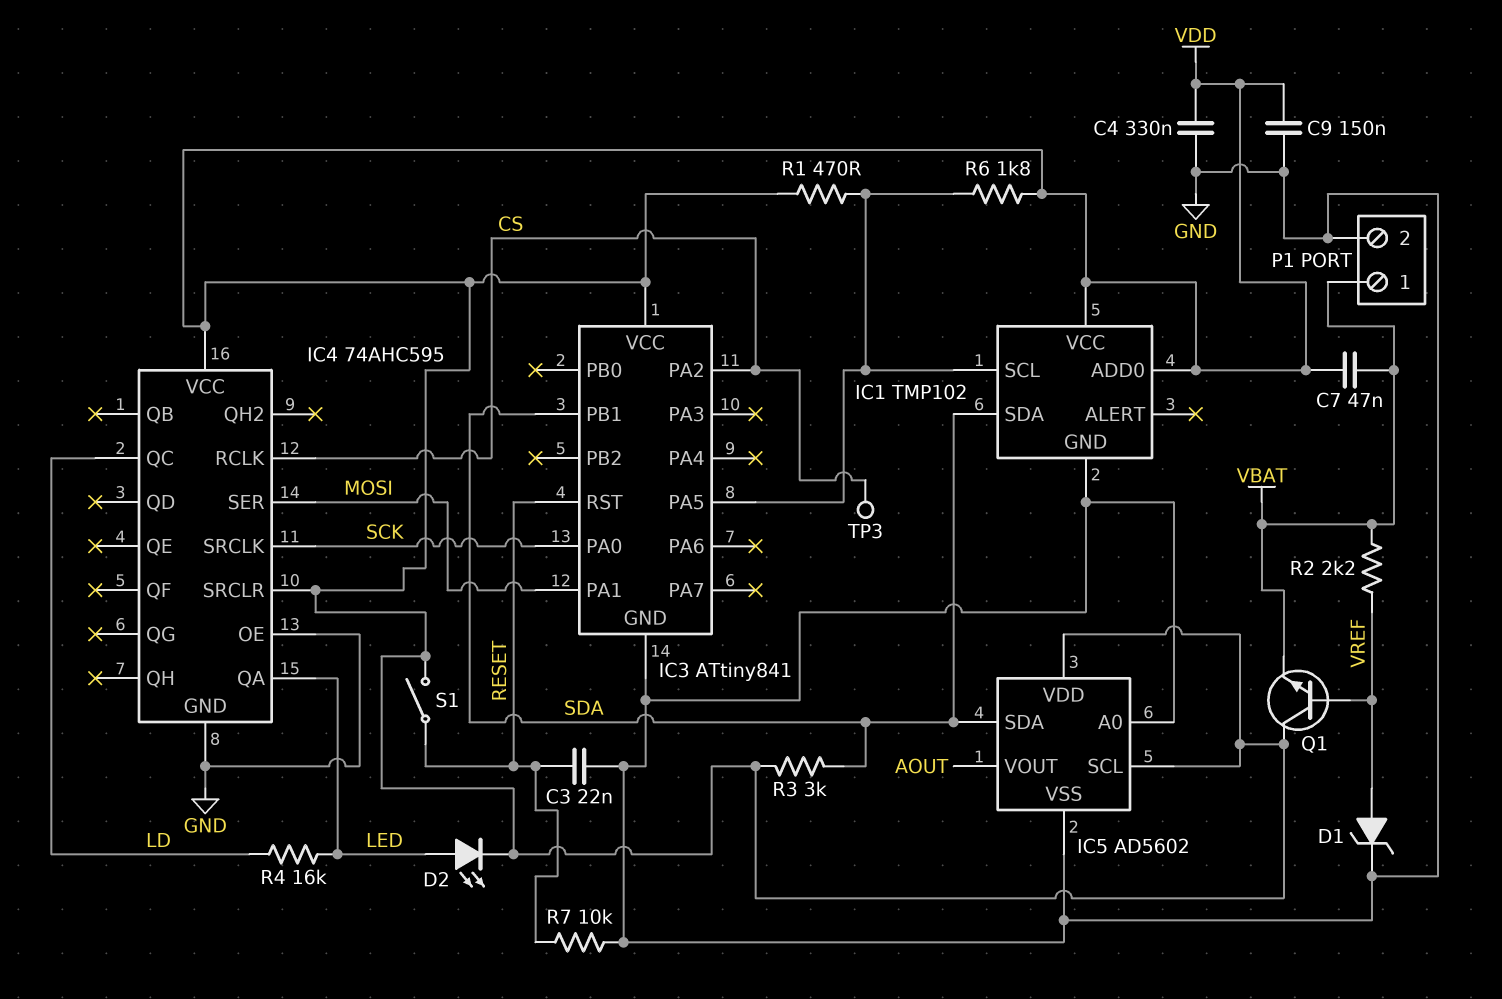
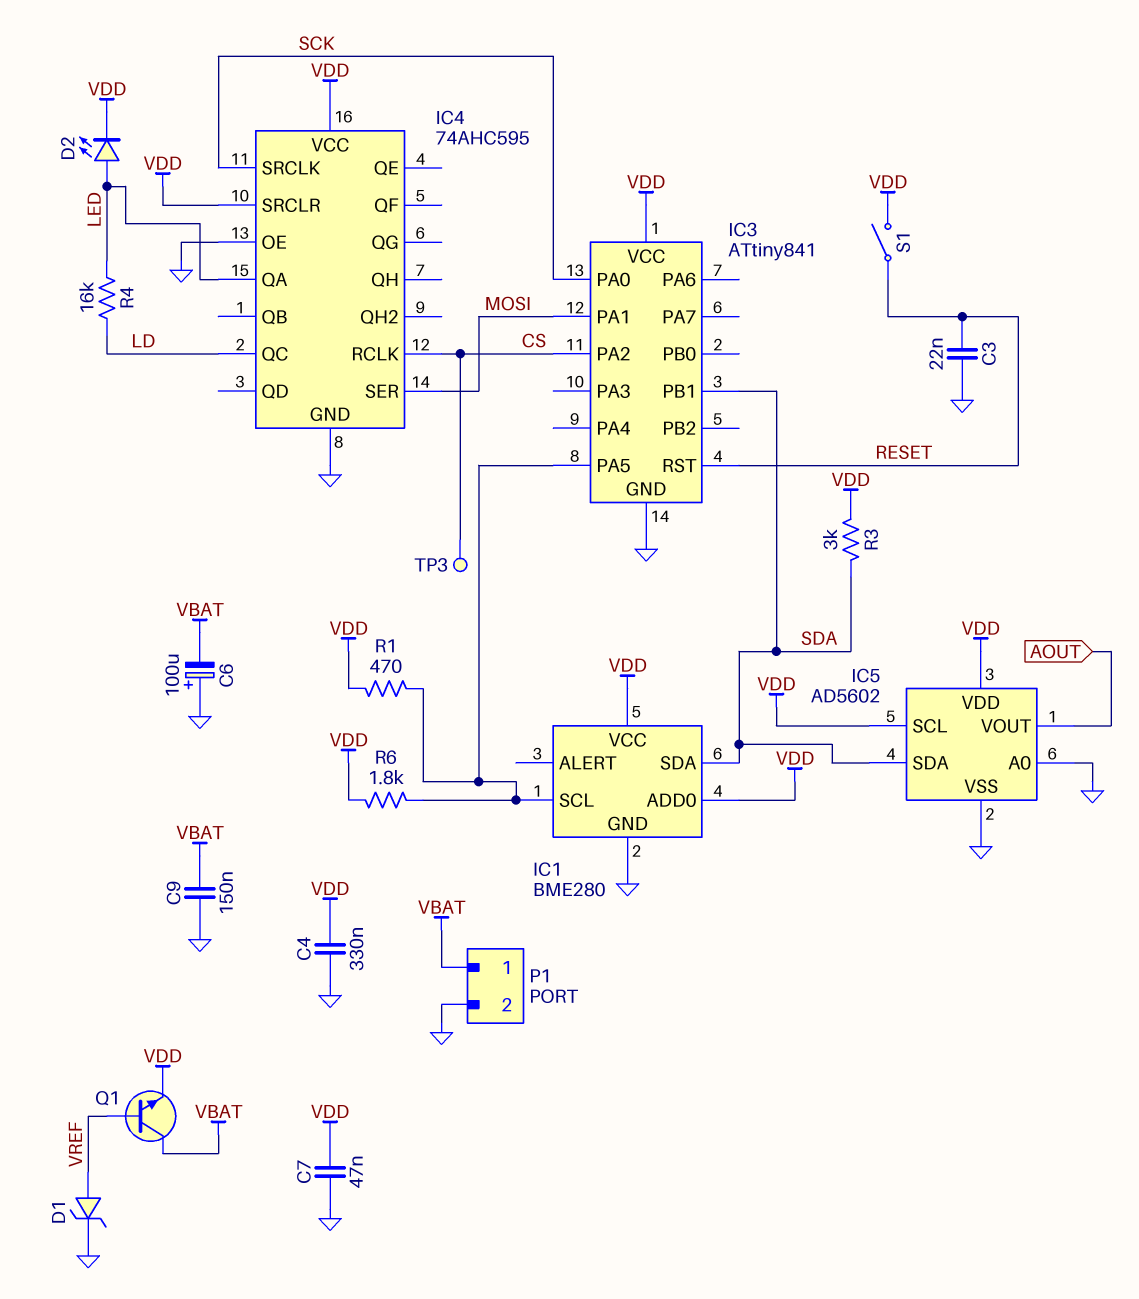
C6: none -> 100uF (plus GND, minus VBAT)
C7: 47nF (VBAT, VDD) -> 47nF (GND, VDD)
C9: 150nF (GND, VDD) -> 150nF (GND, VBAT)
IC1: TMP102 -> BME280
Q1: NPN (B VREF, C VDD, E VBAT) -> NPN (B VREF, C VBAT, E VDD)
R2: 2.2k (VBAT, VREF) -> none
R7: 10k (GND, RESET) -> none

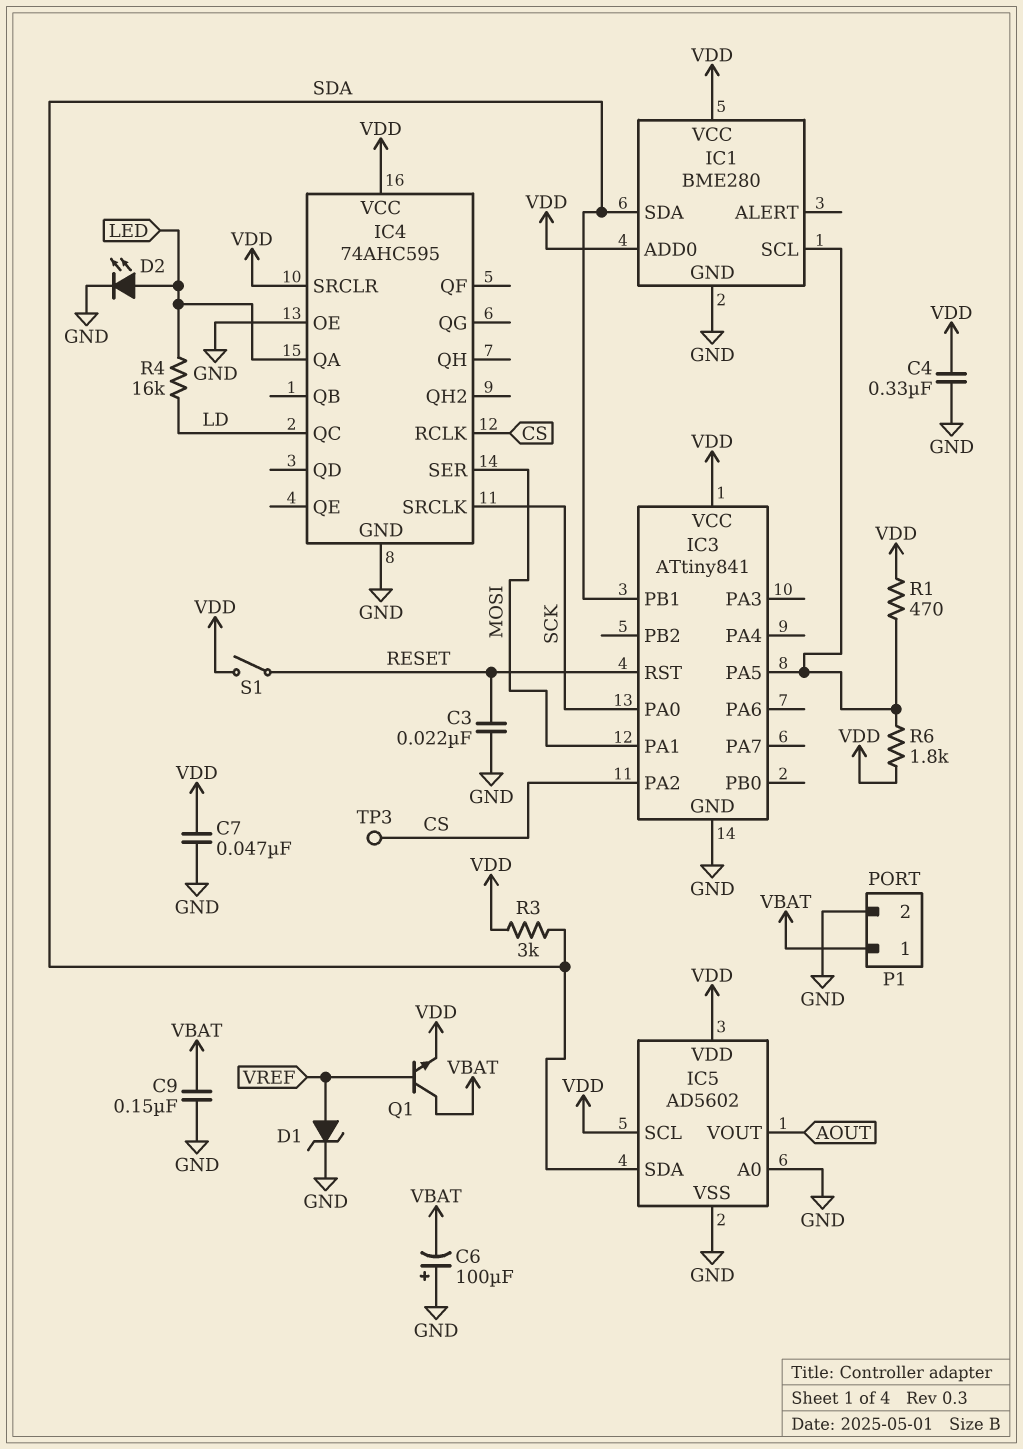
D2: LED (A LED, K VDD) -> LED (A LED, K GND)

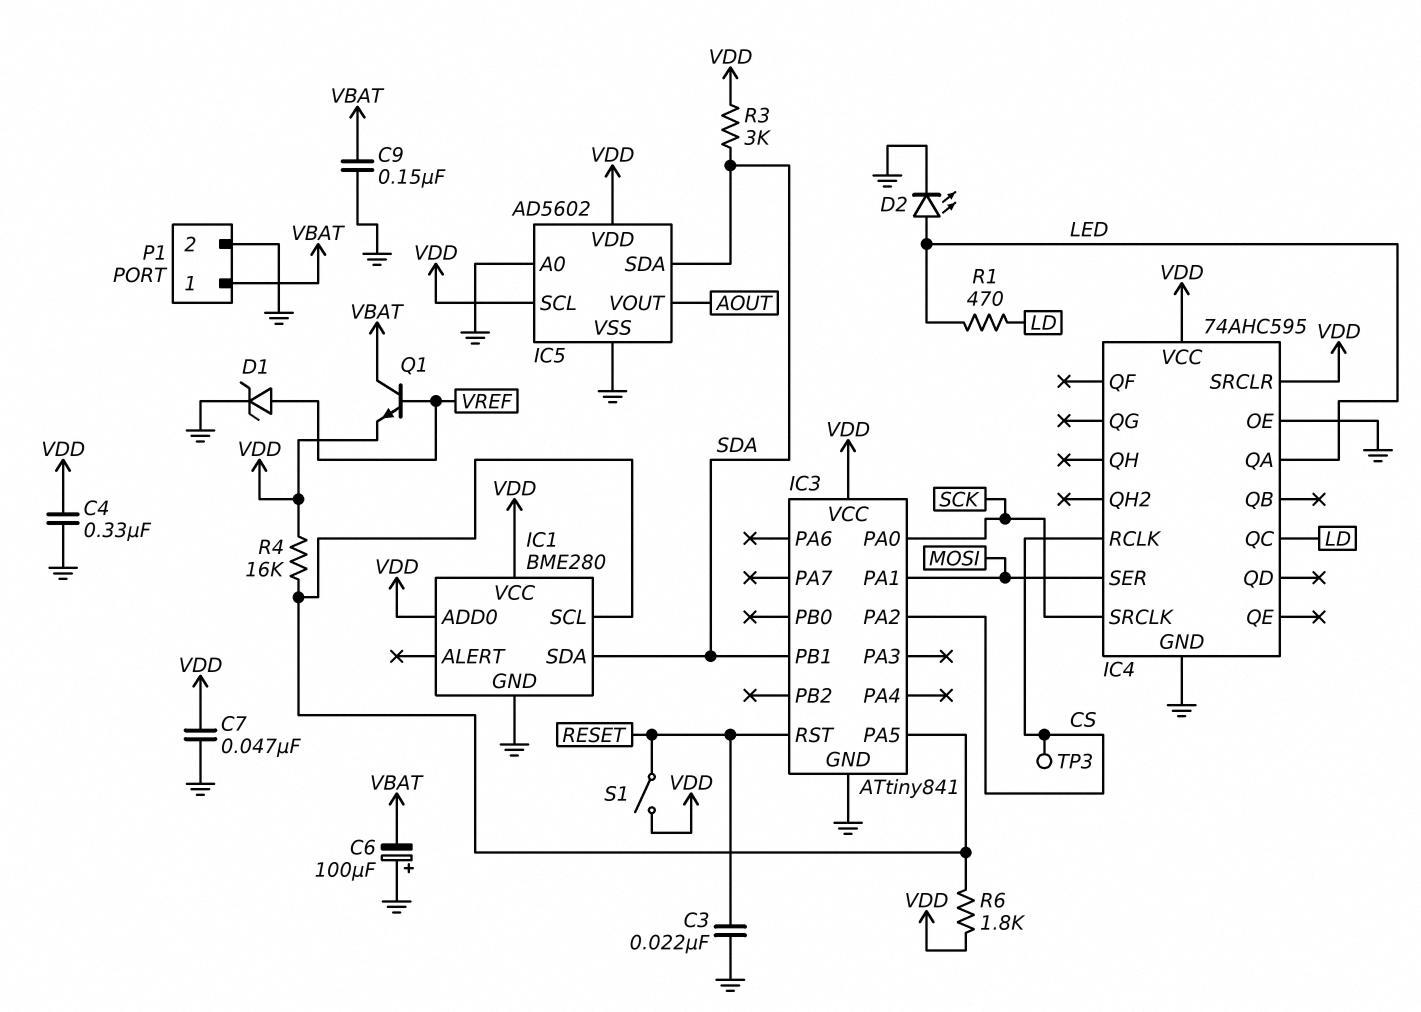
R1: 470 (IC1/SCL, VDD) -> 470 (LD, LED)
R4: 16k (LD, LED) -> 16k (IC1/SCL, VDD)

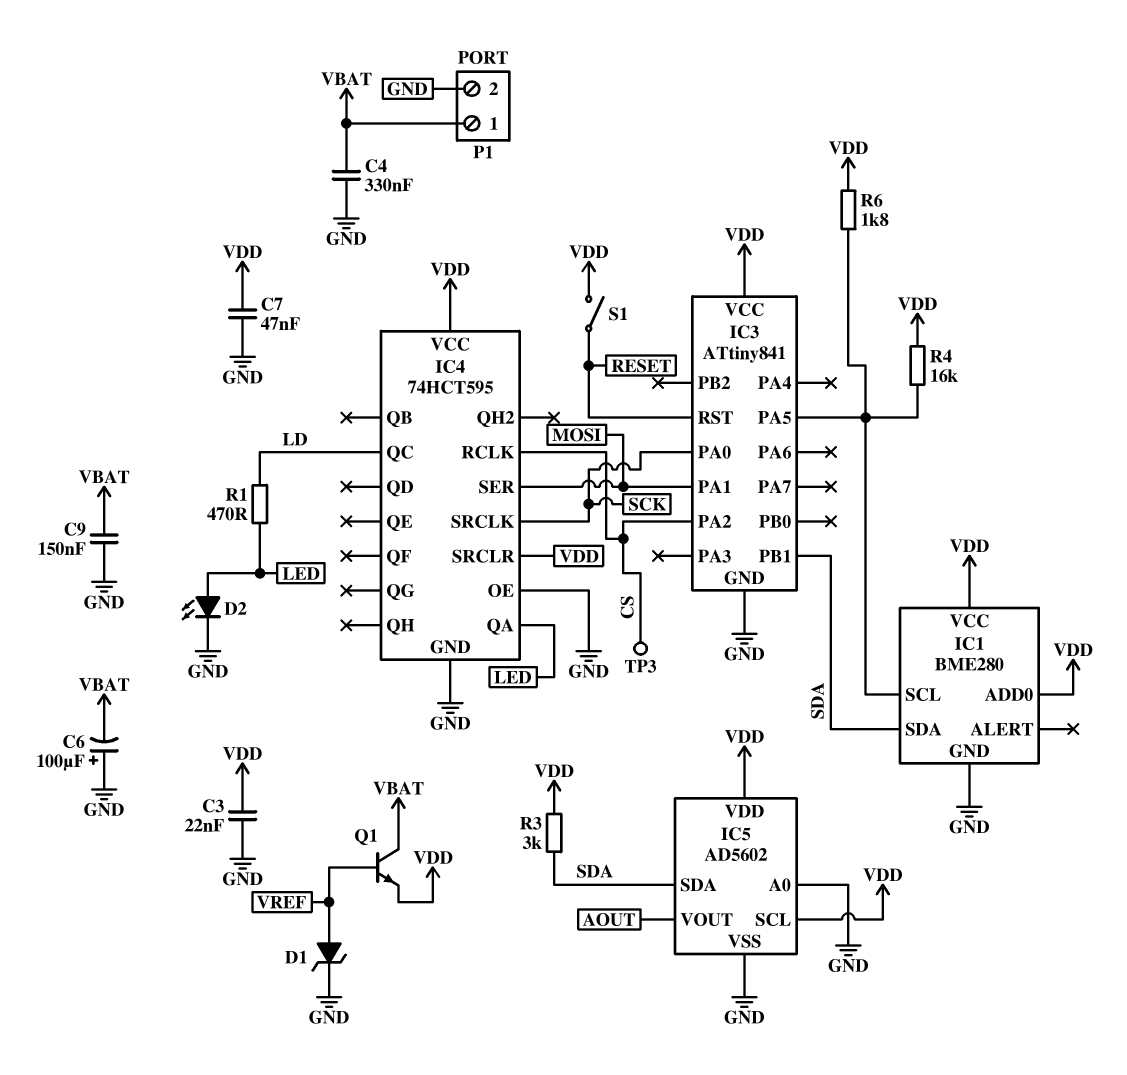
C3: 22nF (GND, RESET) -> 22nF (GND, VDD)
C4: 330nF (GND, VDD) -> 330nF (GND, VBAT)
IC4: 74AHC595 -> 74HCT595

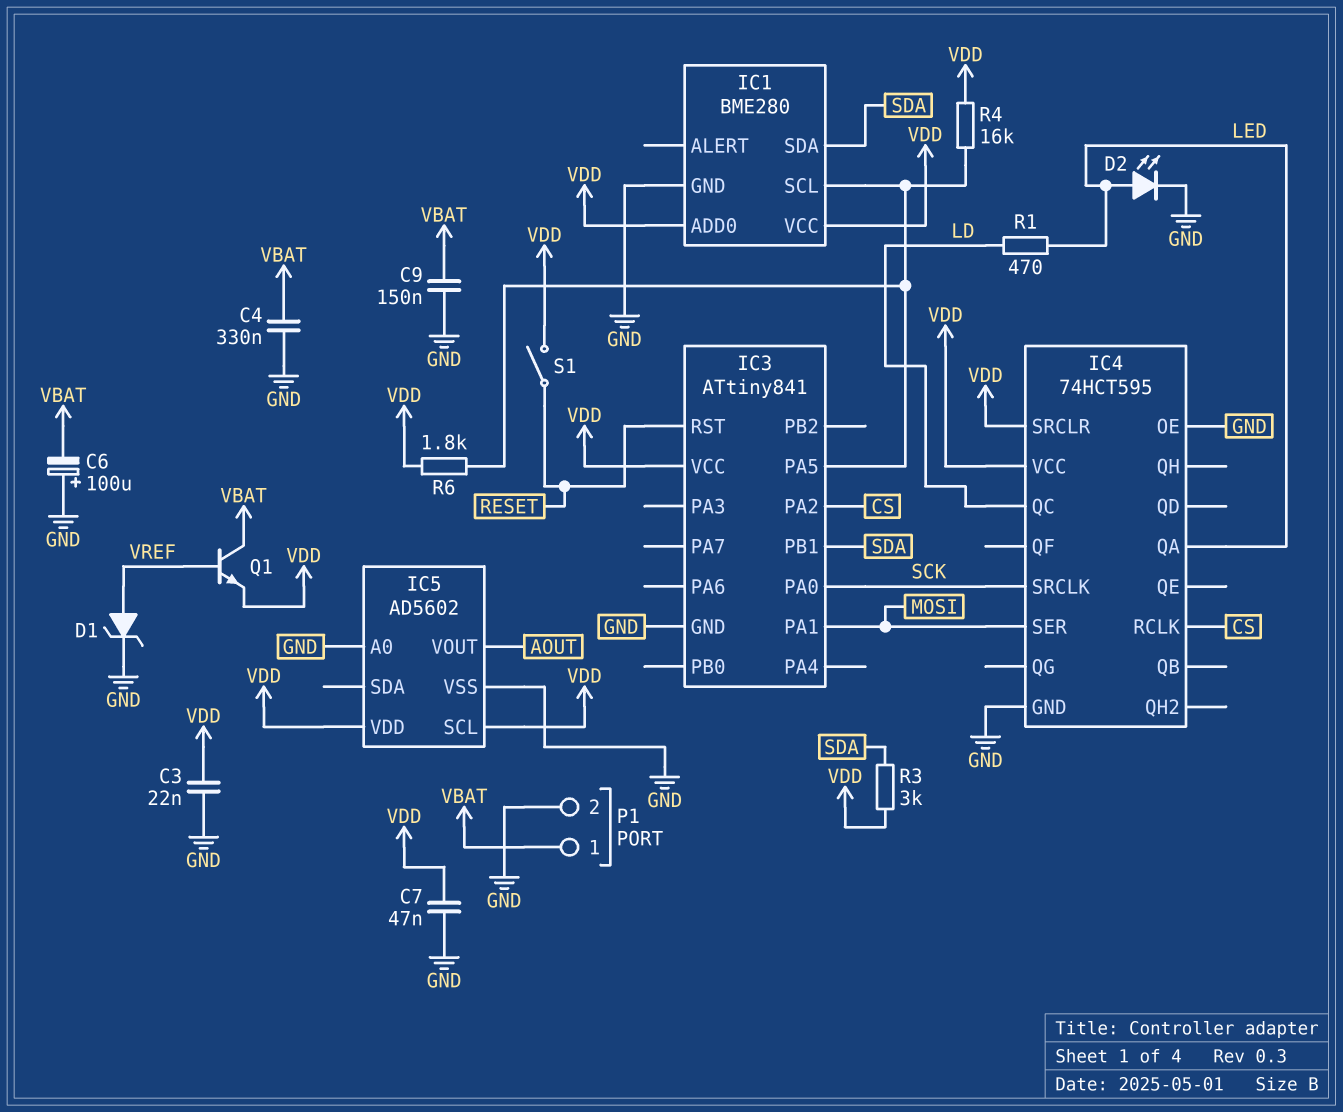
IC5 pin SDA: SDA -> none
TP3: test point (CS) -> none

